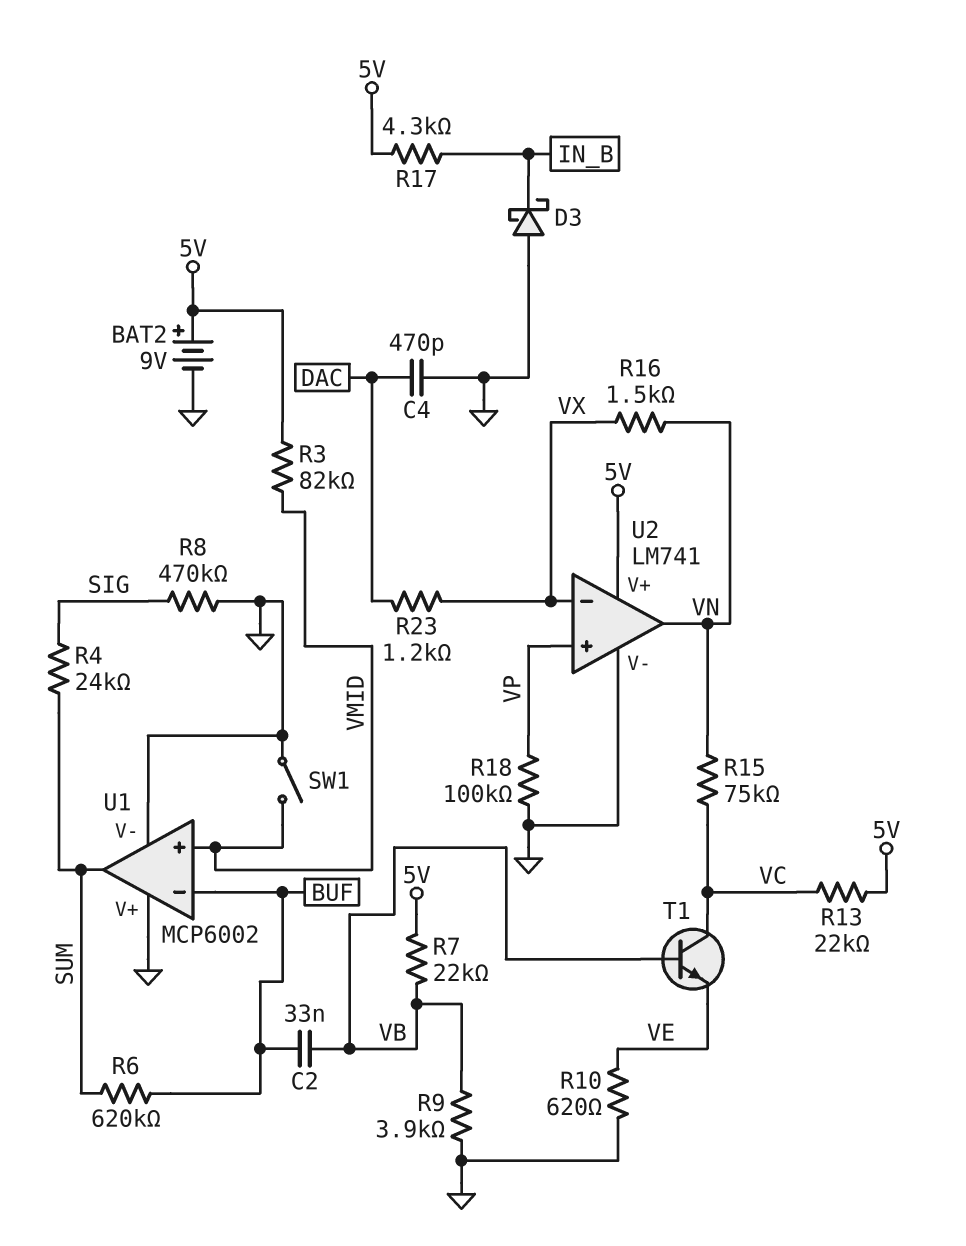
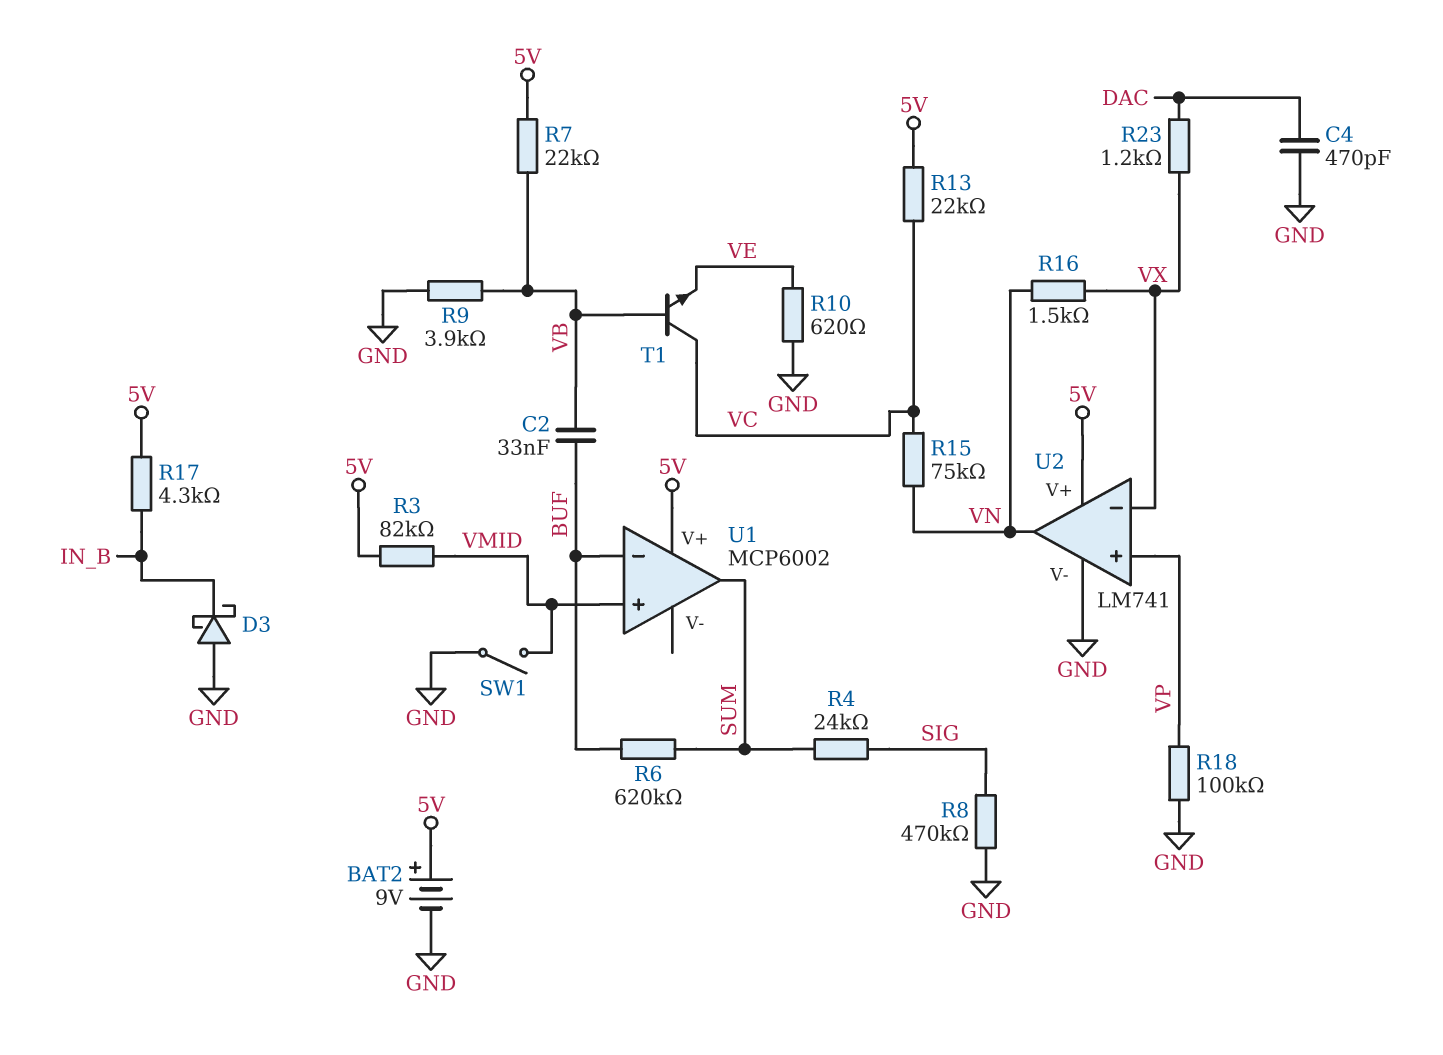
U1 pin V+: GND -> 5V
U1 pin V-: GND -> none

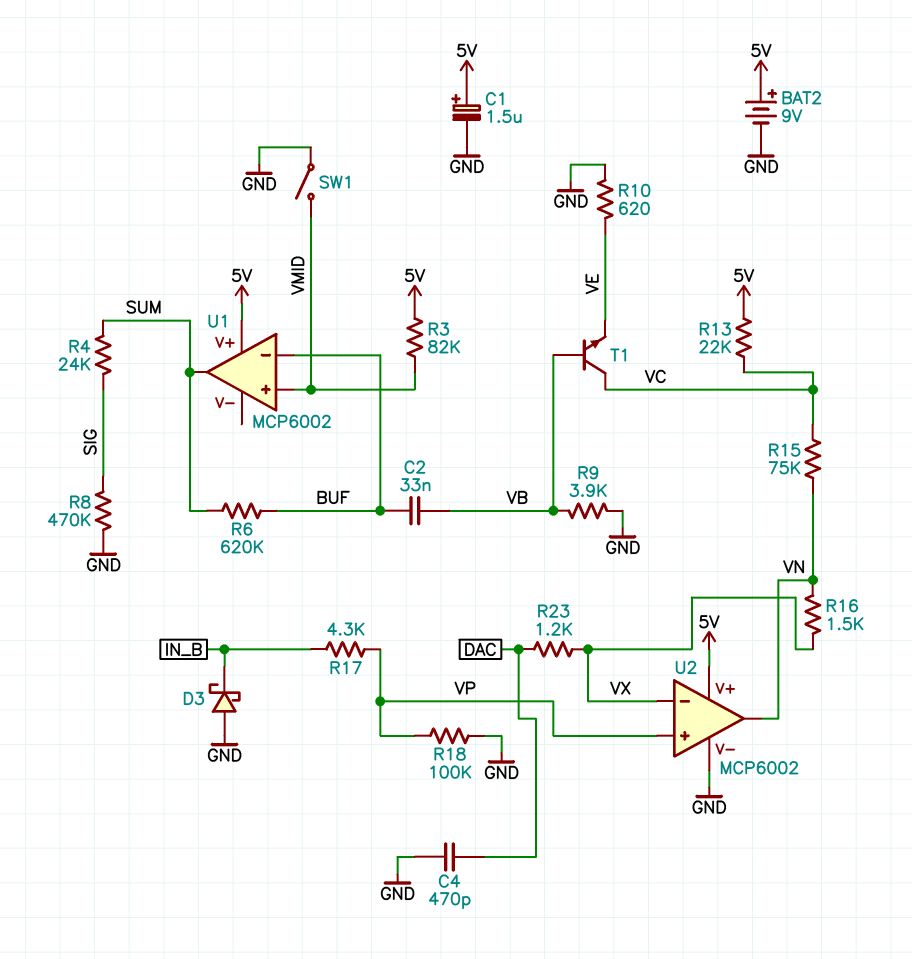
C1: none -> 1.5uF (plus 5V, minus GND)
R7: 22k (5V, VB) -> none
R17: 4.3k (5V, IN_B) -> 4.3k (IN_B, VP)
U2: LM741 -> MCP6002

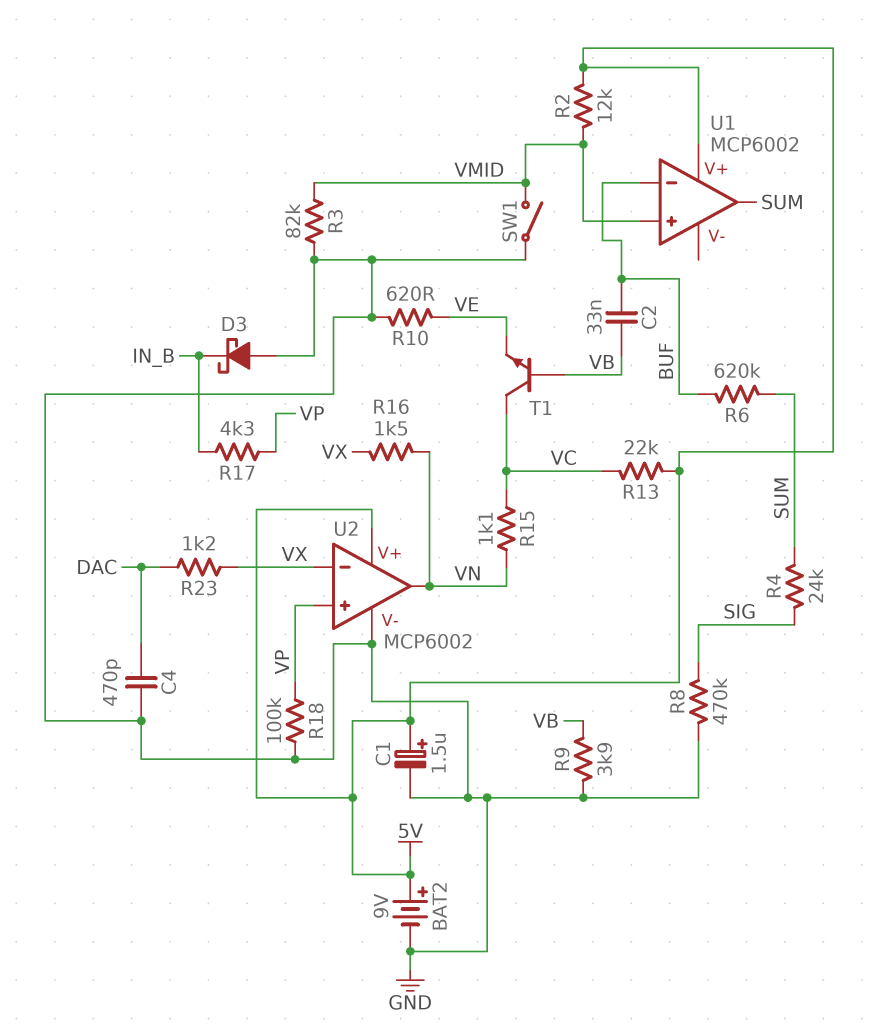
R2: none -> 12k (5V, VMID)
R3: 82k (5V, VMID) -> 82k (GND, VMID)
R15: 75k (VC, VN) -> 1.1k (VC, VN)

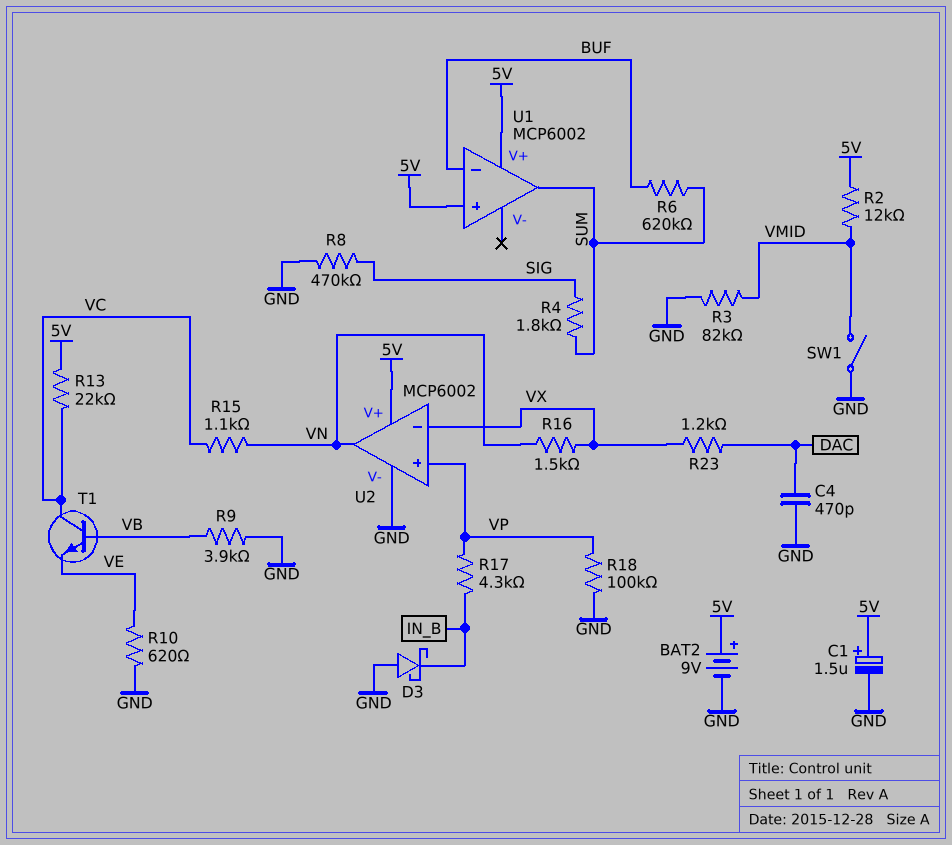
C2: 33nF (BUF, VB) -> none
R4: 24k (SIG, SUM) -> 1.8k (SIG, SUM)
U1 pin in+: VMID -> 5V

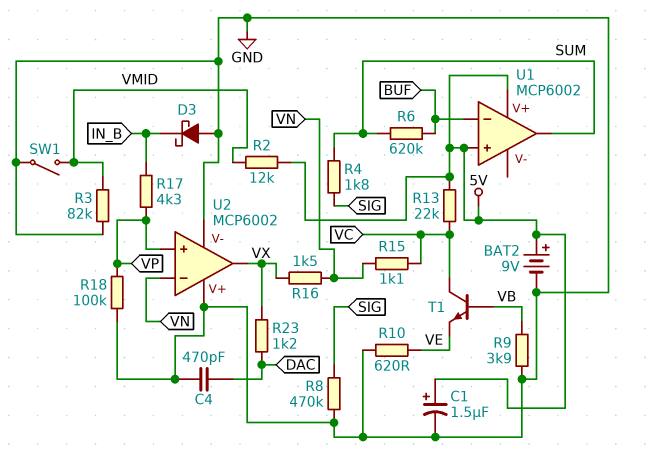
U2 pin V+: 5V -> GND
U2 pin in-: VX -> VN
U2 pin out: VN -> VX

